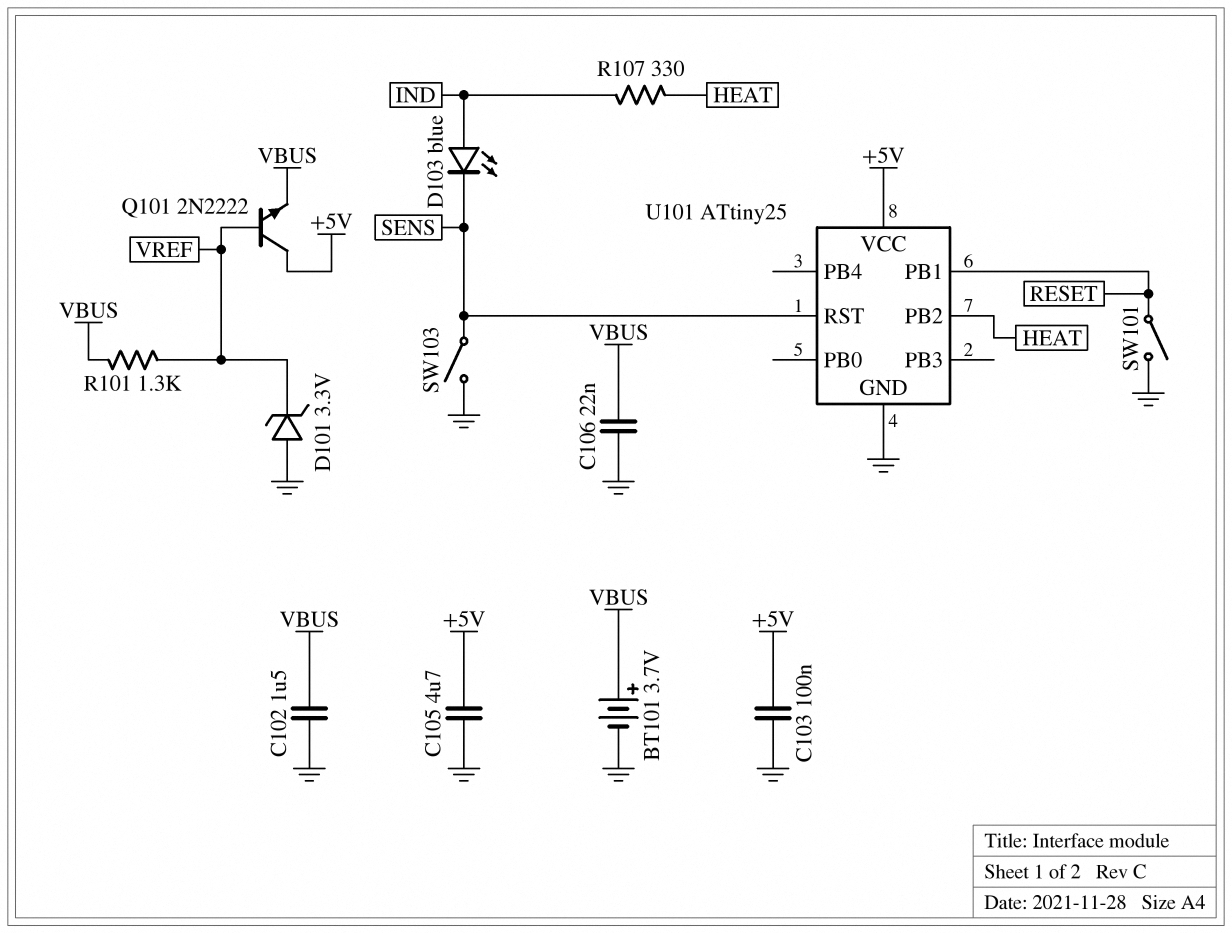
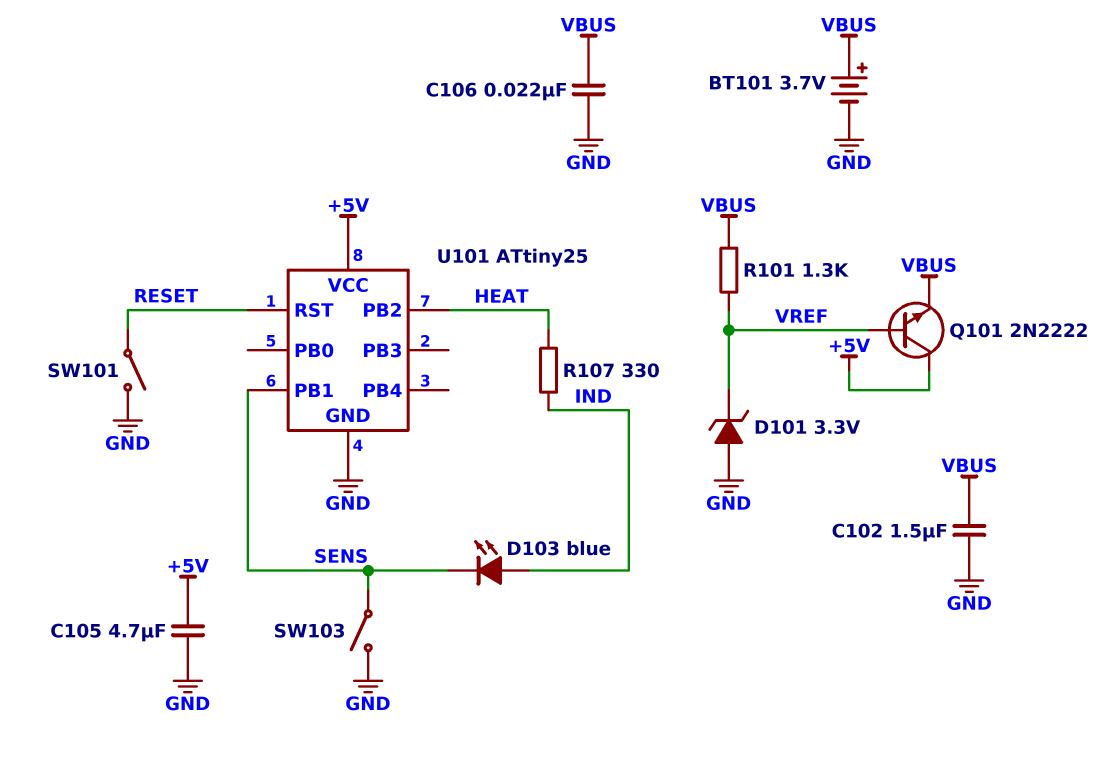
C103: 100nF (+5V, GND) -> none
U101 pin PB1: RESET -> SENS
U101 pin RST: SENS -> RESET

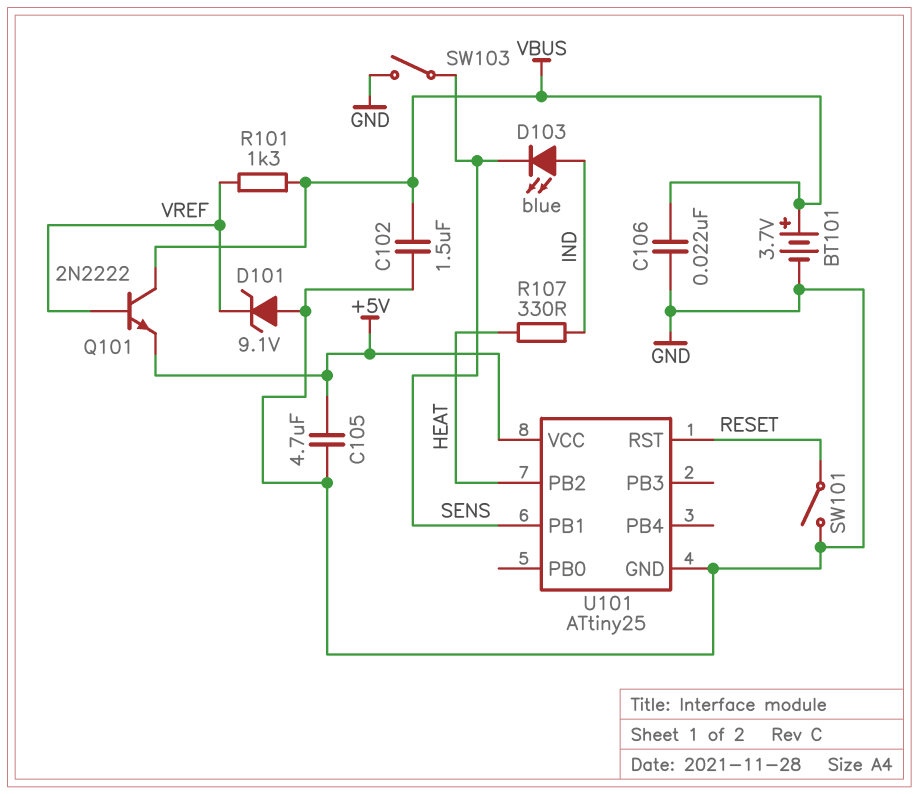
D101: zener 3.3V (A GND, K VREF) -> zener 9.1V (A GND, K VREF)
Q101: NPN 2N2222 (B VREF, C +5V, E VBUS) -> NPN 2N2222 (B VREF, C VBUS, E +5V)

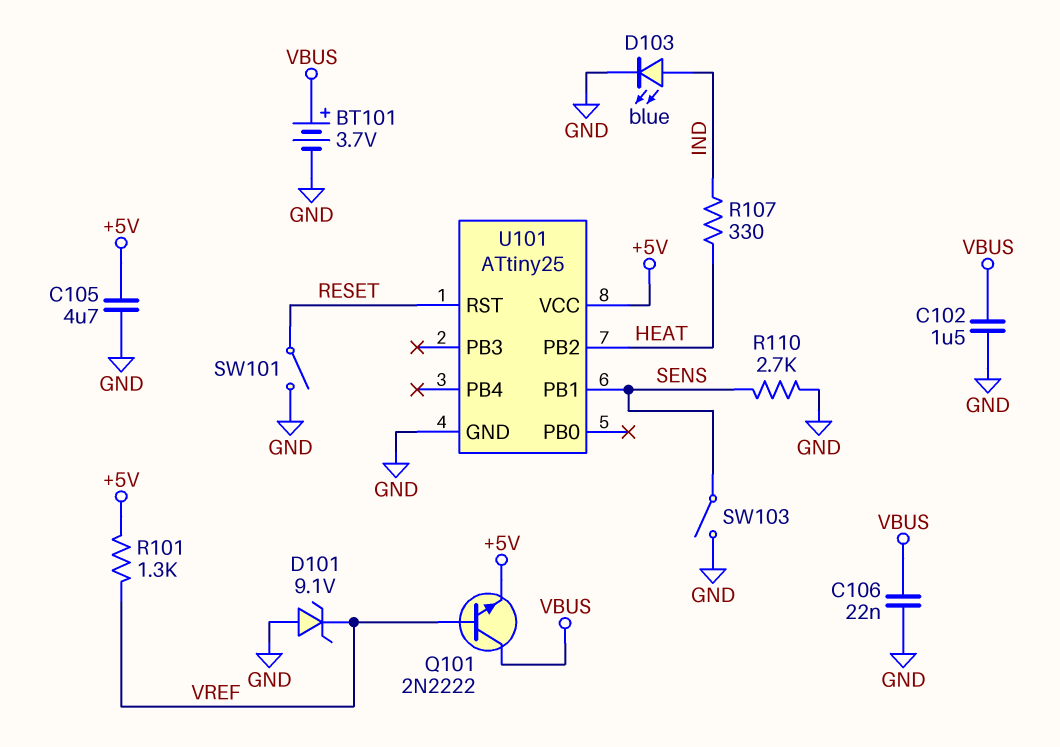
D103: LED blue (A IND, K SENS) -> LED blue (A IND, K GND)
R101: 1.3k (VBUS, VREF) -> 1.3k (+5V, VREF)
R110: none -> 2.7k (GND, SENS)

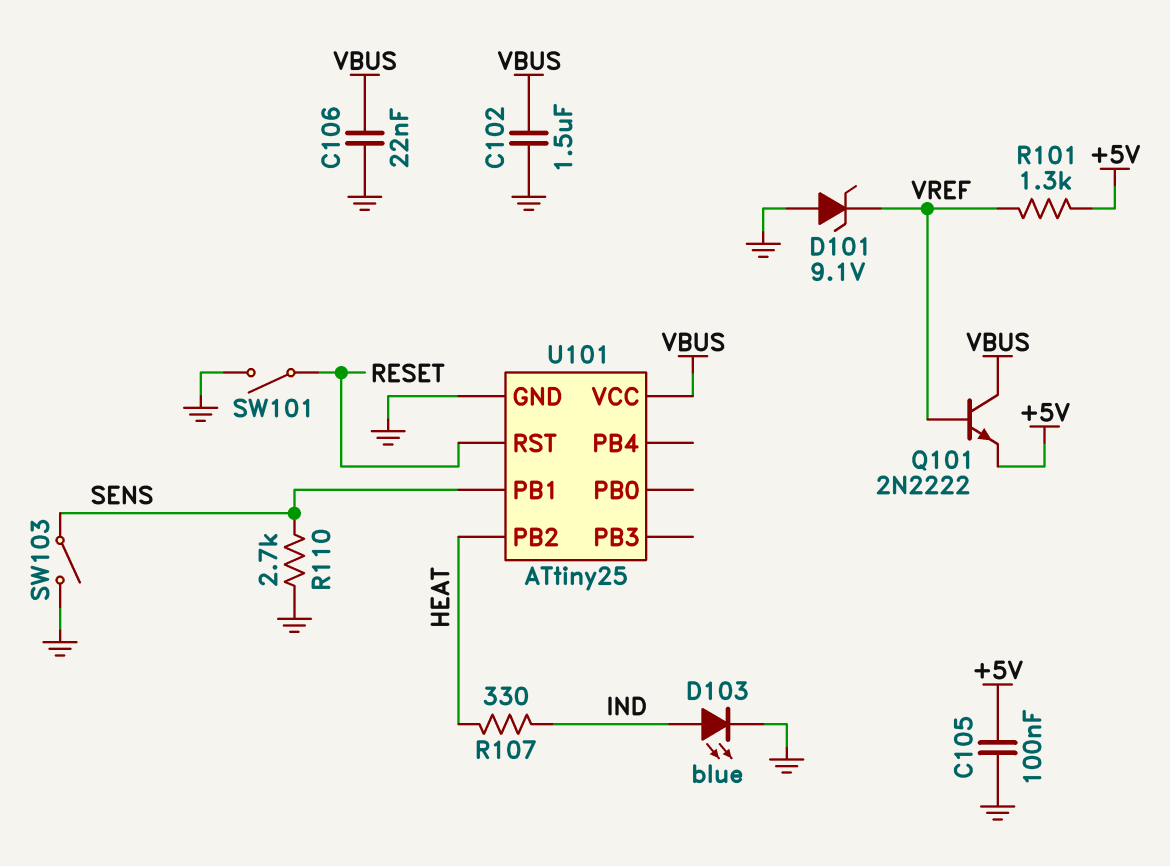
BT101: 3.7V (plus VBUS, minus GND) -> none
C105: 4.7uF (+5V, GND) -> 100nF (+5V, GND)
U101 pin VCC: +5V -> VBUS

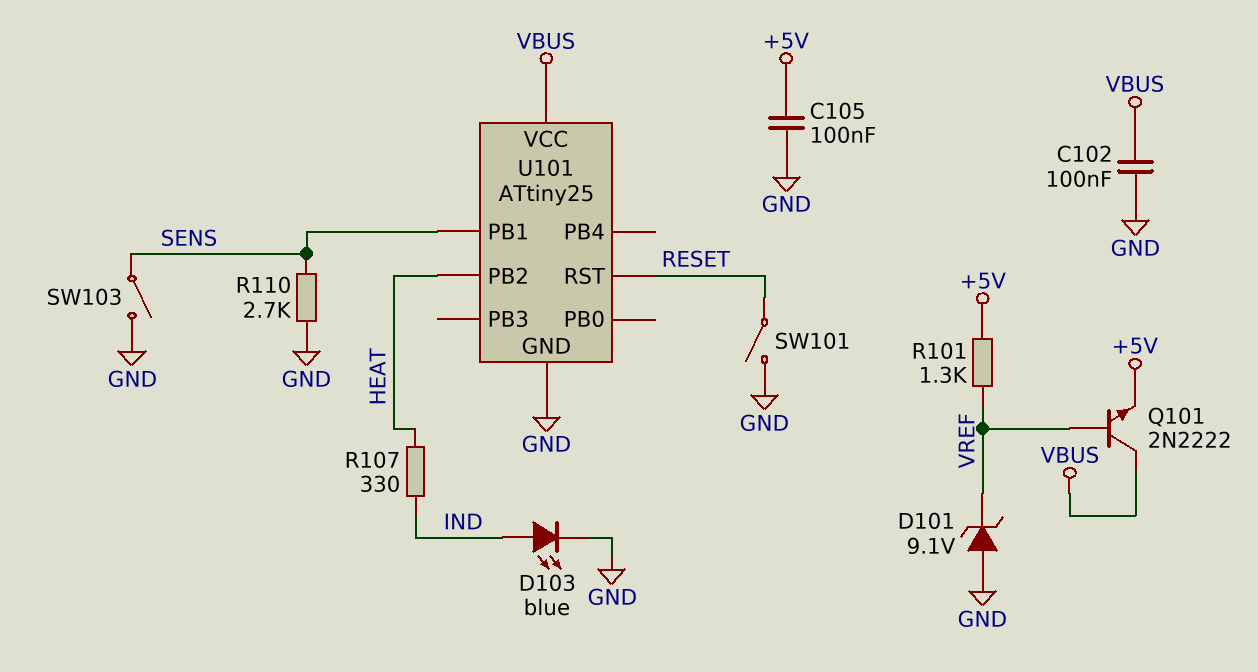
C102: 1.5uF (GND, VBUS) -> 100nF (GND, VBUS)
C106: 22nF (GND, VBUS) -> none

